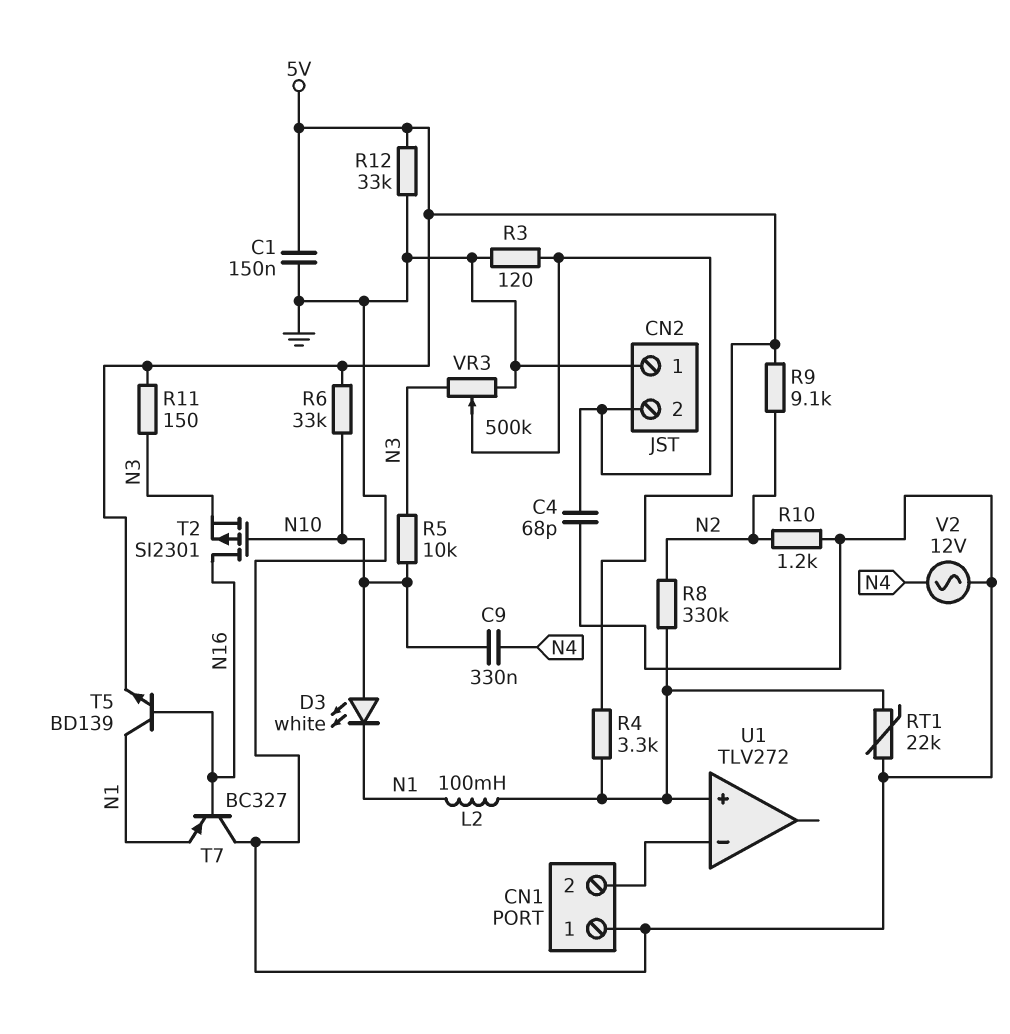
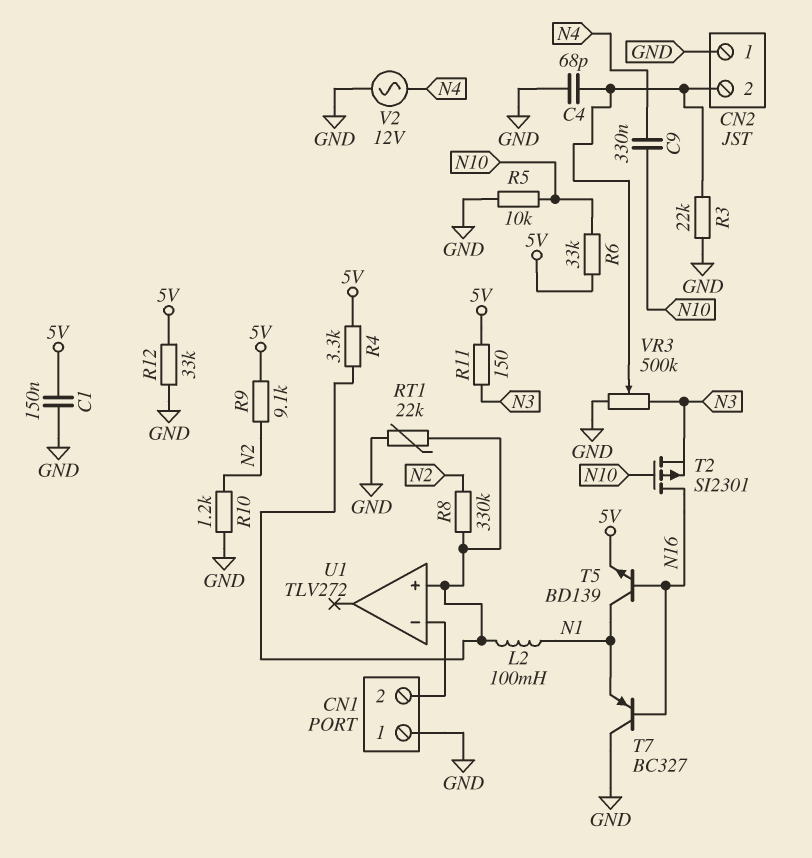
D3: LED white (A N10, K N1) -> none
R3: 120 (CN2/2, GND) -> 22k (CN2/2, GND)
R5: 10k (N3, N10) -> 10k (GND, N10)

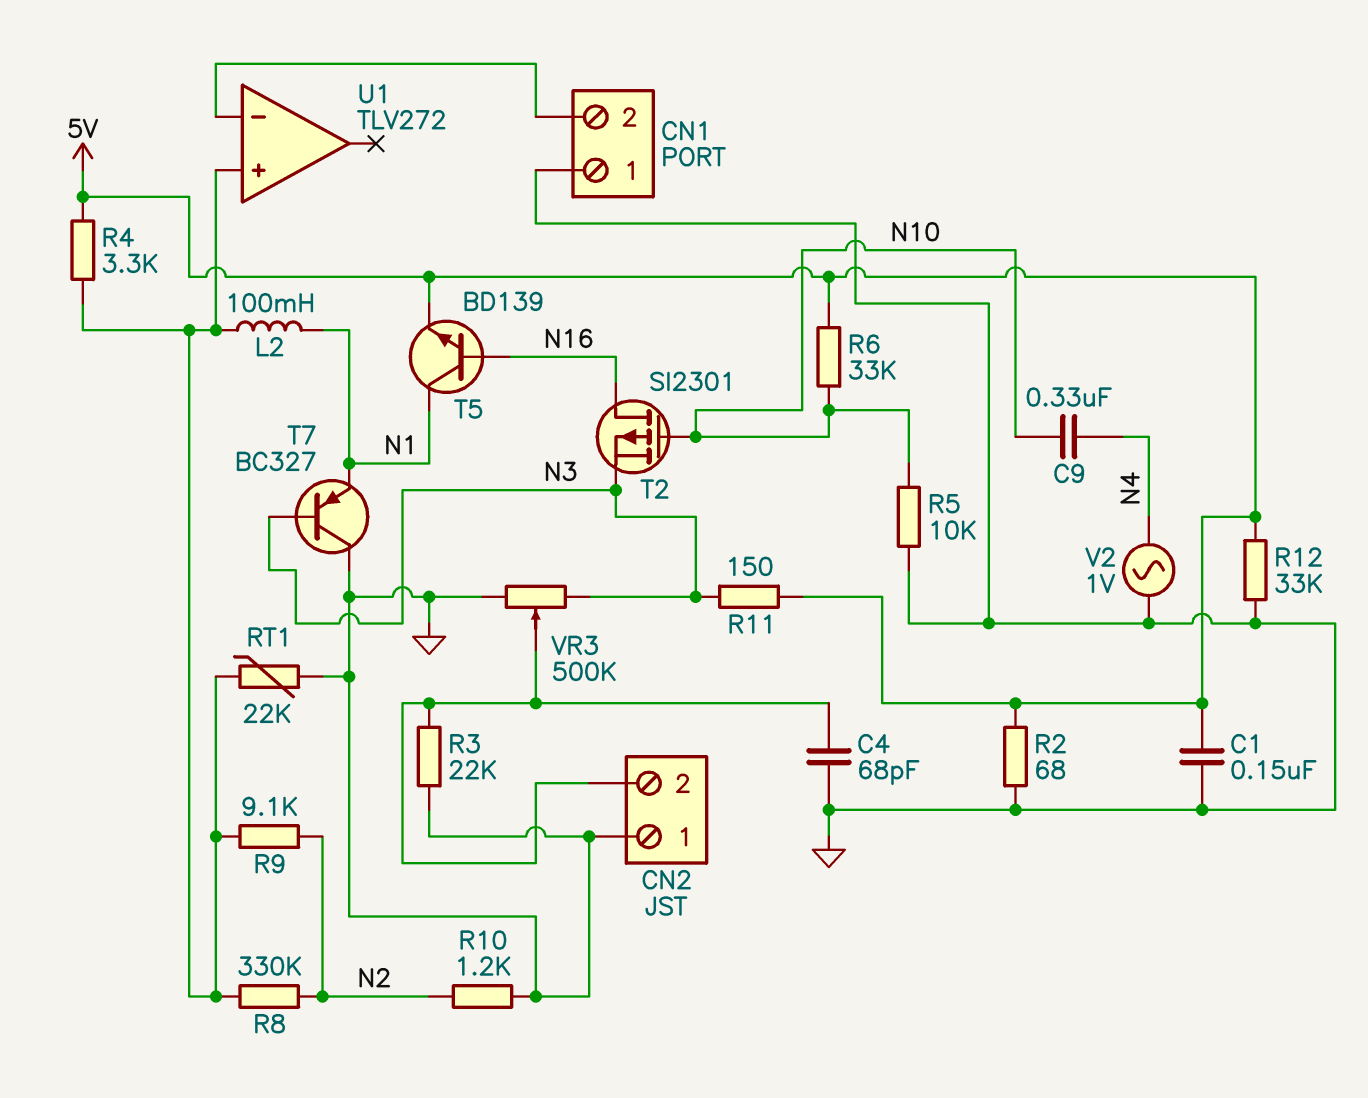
R2: none -> 68 (5V, GND)
R9: 9.1k (5V, N2) -> 9.1k (N2, U1/in+)
T7: PNP BC327 (B N16, C GND, E N1) -> PNP BC327 (B N3, C GND, E N1)
V2: AC 12V (GND, N4) -> AC 1V (GND, N4)

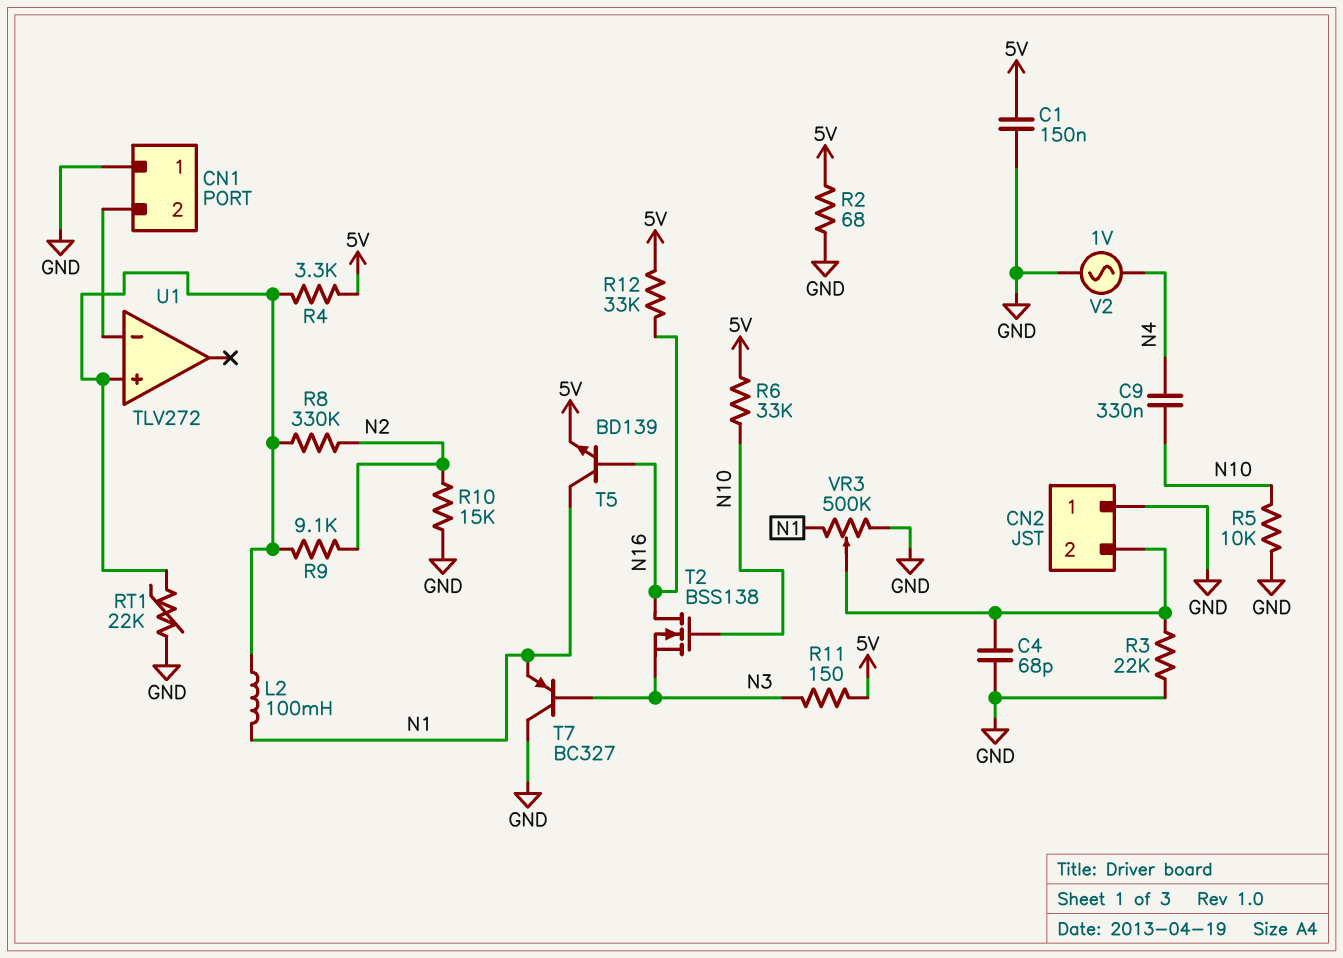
R10: 1.2k (GND, N2) -> 15k (GND, N2)
R12: 33k (5V, GND) -> 33k (5V, N16)
T2: PMOS SI2301 (G N10, D N16, S N3) -> NMOS BSS138 (G N10, D N16, S N3)
VR3: 500k (GND, N3, wiper CN2/2) -> 500k (GND, N1, wiper CN2/2)

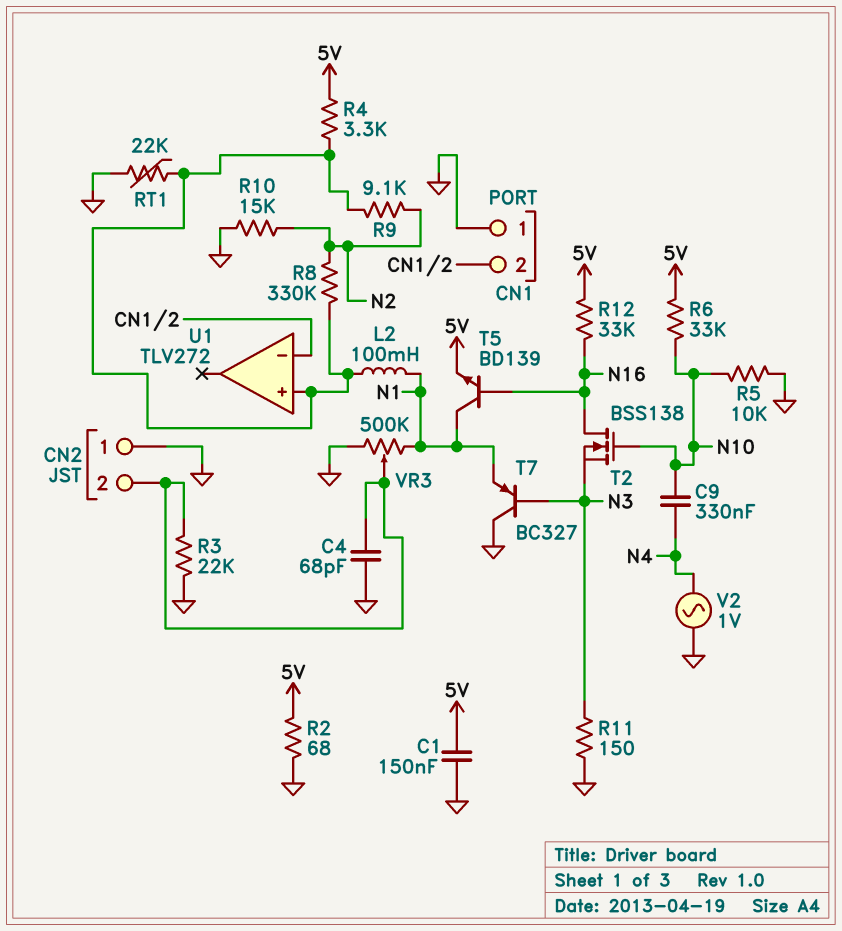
R11: 150 (5V, N3) -> 150 (GND, N3)

